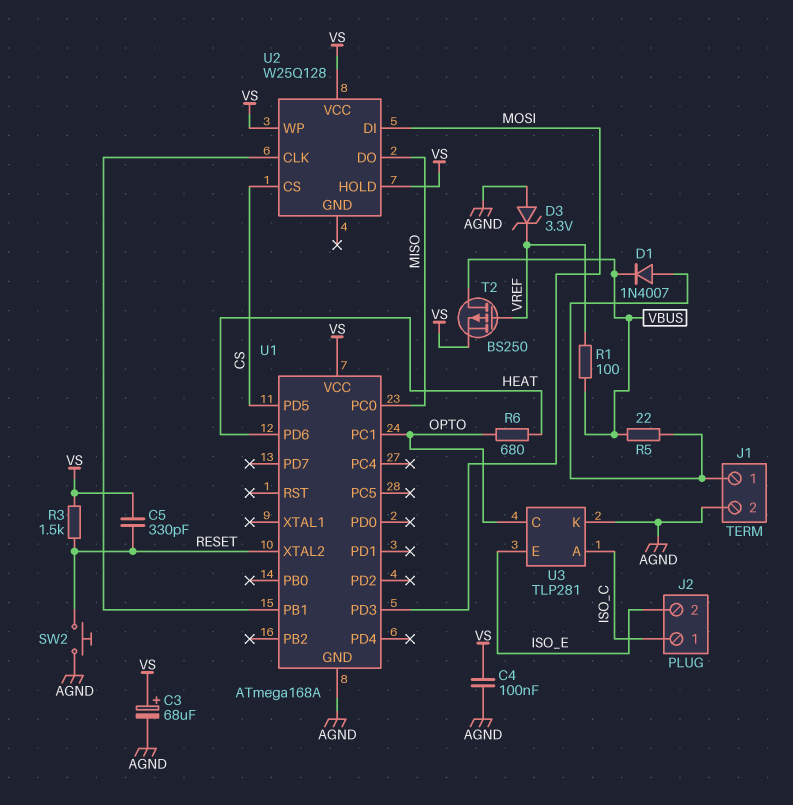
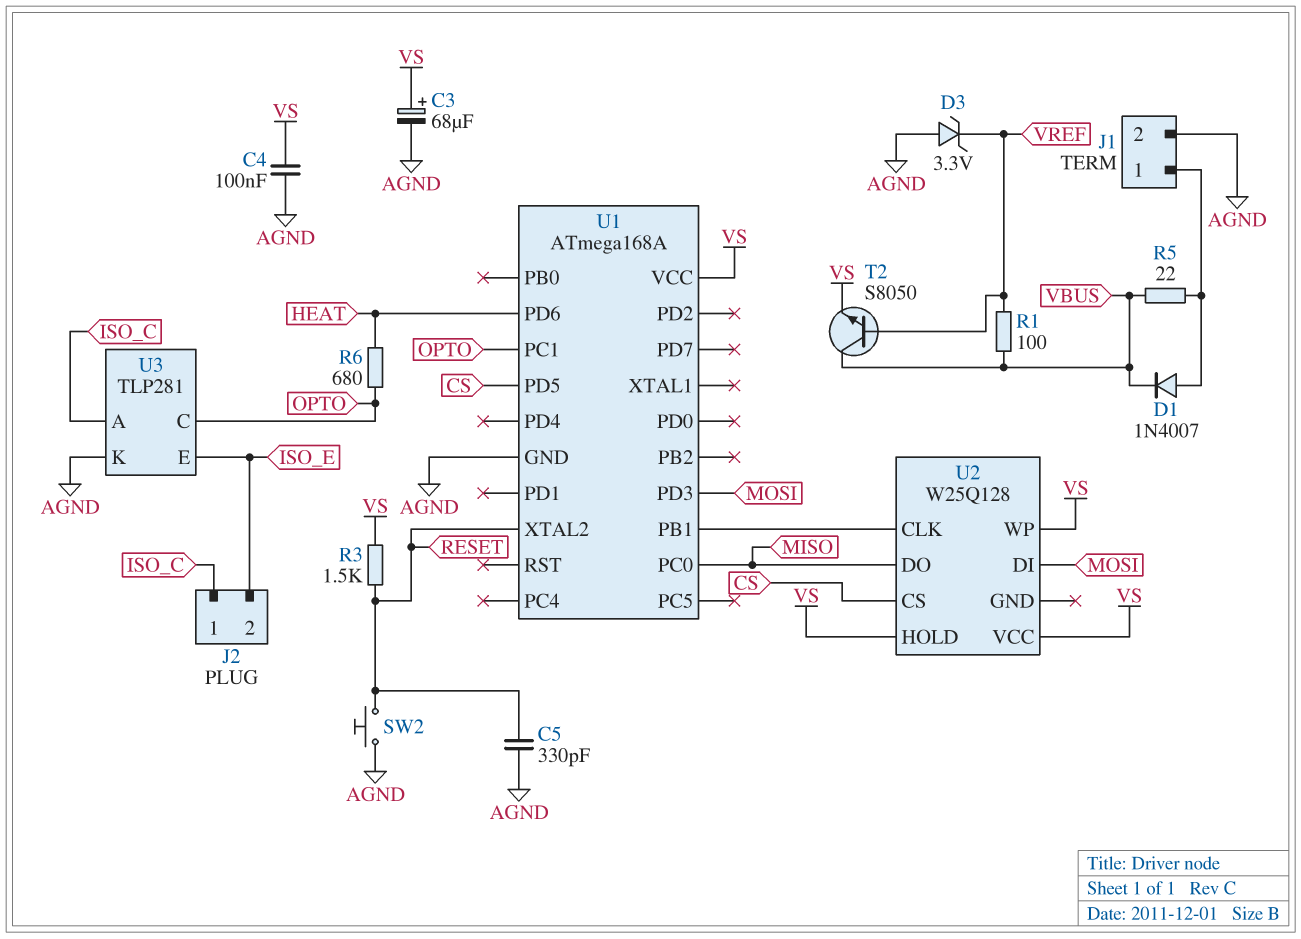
C5: 330pF (RESET, VS) -> 330pF (AGND, RESET)
T2: PMOS BS250 (G VREF, D VBUS, S VS) -> NPN S8050 (B VREF, C VBUS, E VS)

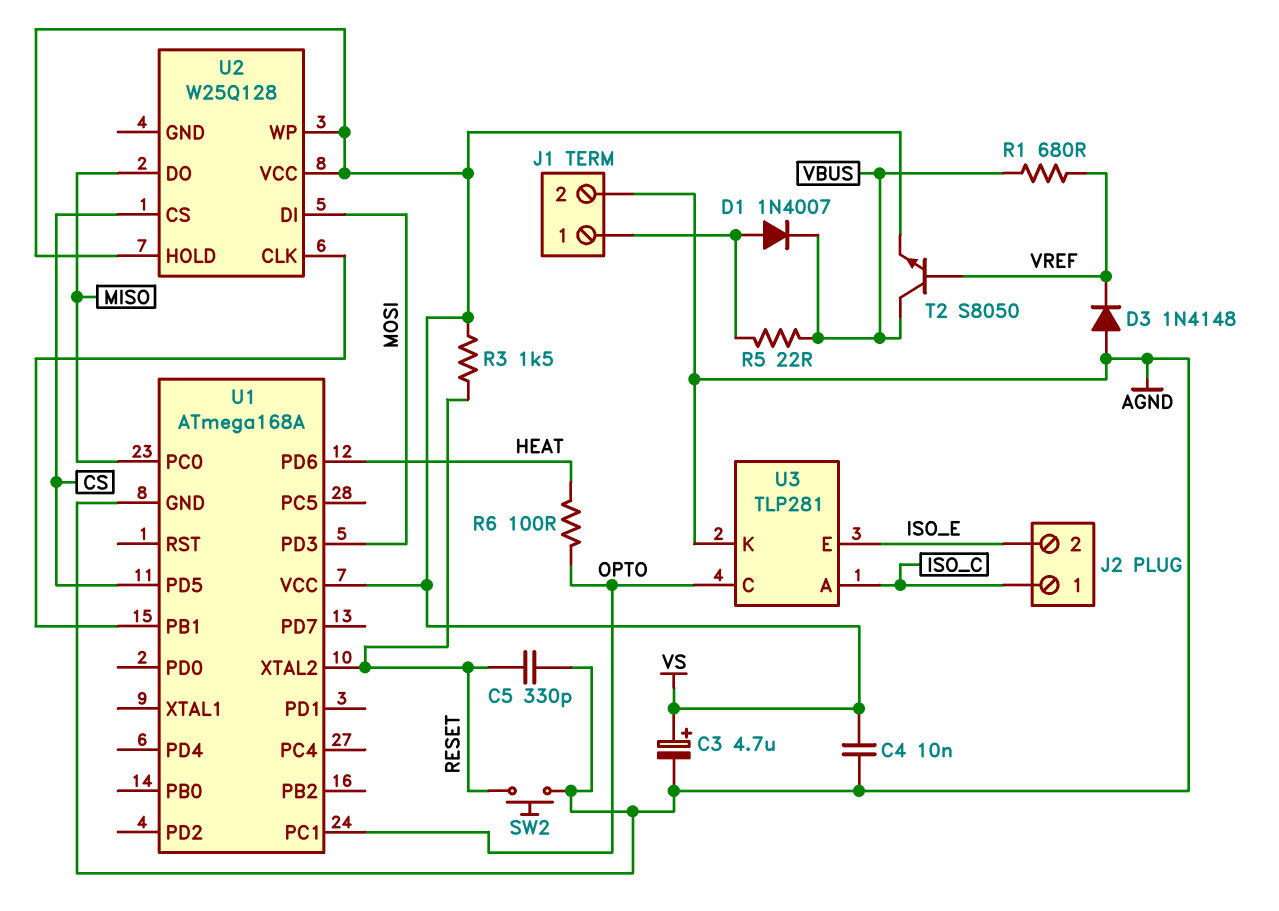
C3: 68uF (plus VS, minus AGND) -> 4.7uF (plus VS, minus AGND)
C4: 100nF (AGND, VS) -> 10nF (AGND, VS)
D3: zener 3.3V (A AGND, K VREF) -> diode 1N4148 (A AGND, K VREF)
R1: 100 (VBUS, VREF) -> 680 (VBUS, VREF)
R6: 680 (HEAT, OPTO) -> 100 (HEAT, OPTO)

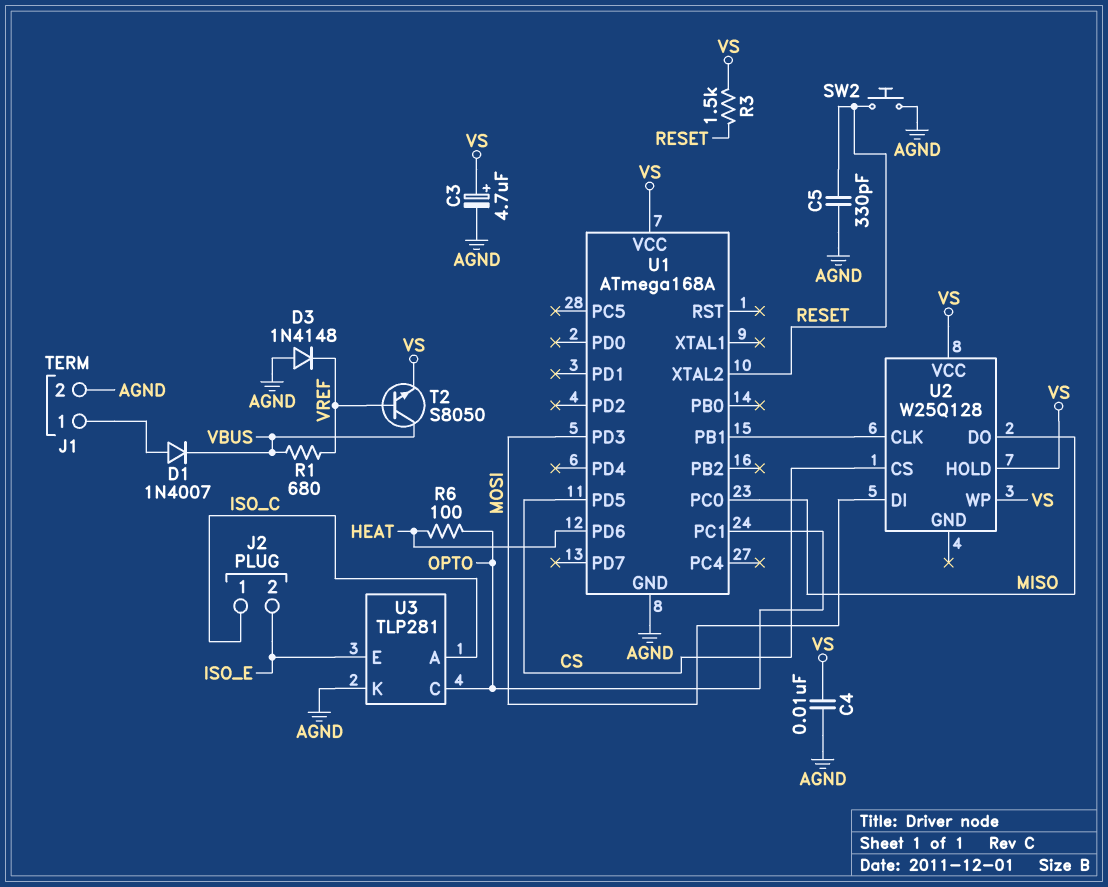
R5: 22 (J1/1, VBUS) -> none

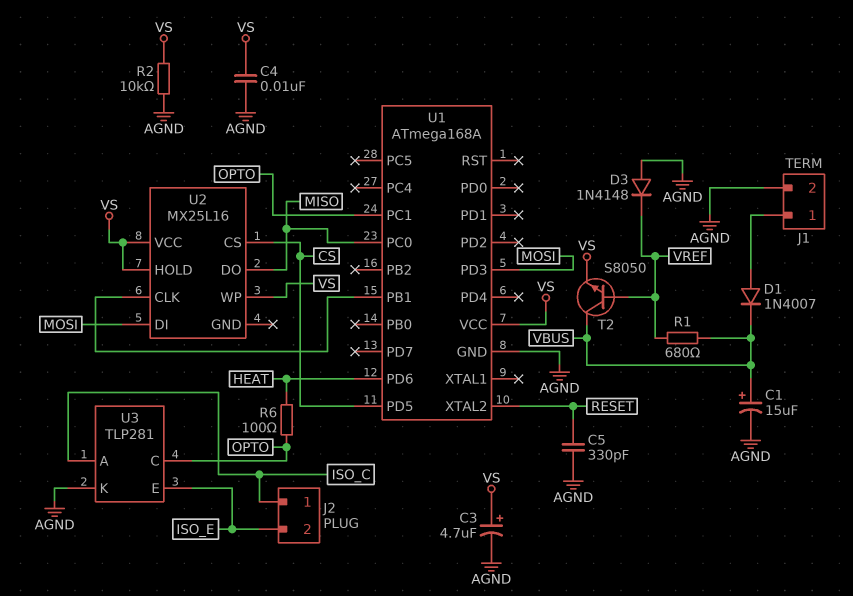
C1: none -> 15uF (plus VBUS, minus AGND)
R2: none -> 10k (AGND, VS)
R3: 1.5k (RESET, VS) -> none
SW2: button (AGND, RESET) -> none
U2: W25Q128 -> MX25L16

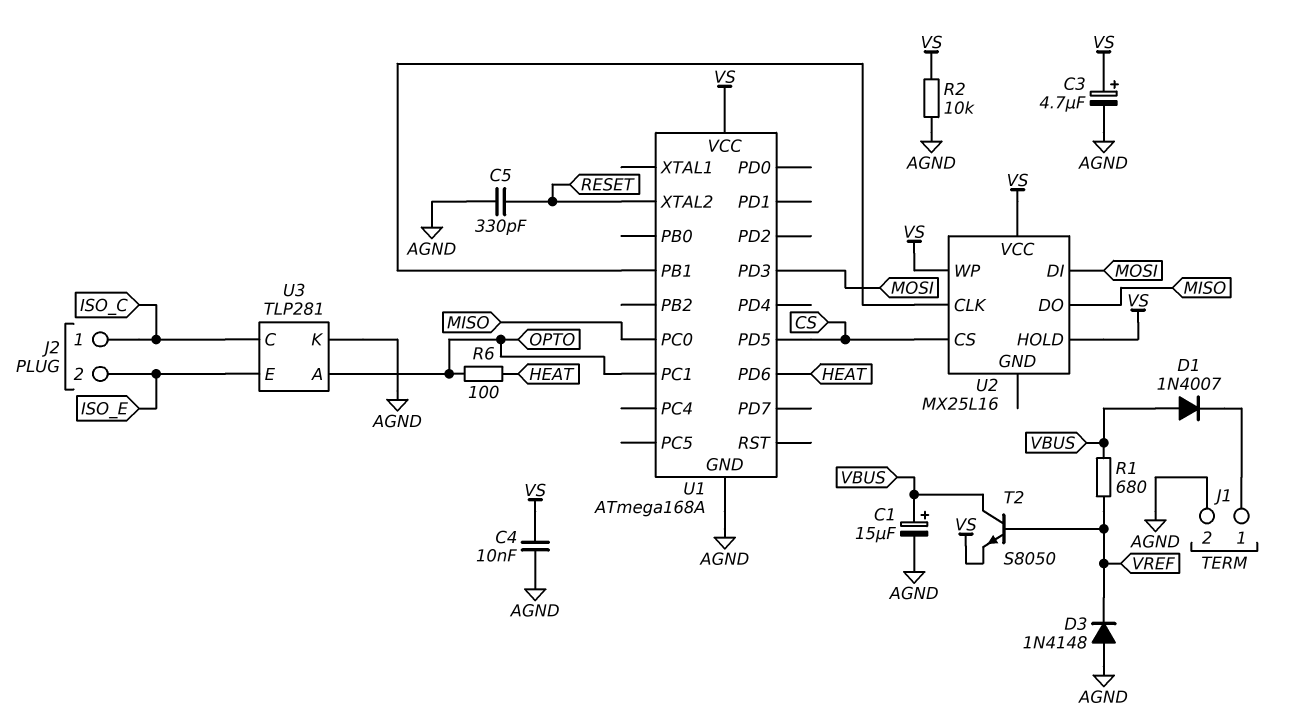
D1: diode 1N4007 (A J1/1, K VBUS) -> diode 1N4007 (A VBUS, K J1/1)
U3 pin A: ISO_C -> OPTO
U3 pin C: OPTO -> ISO_C

